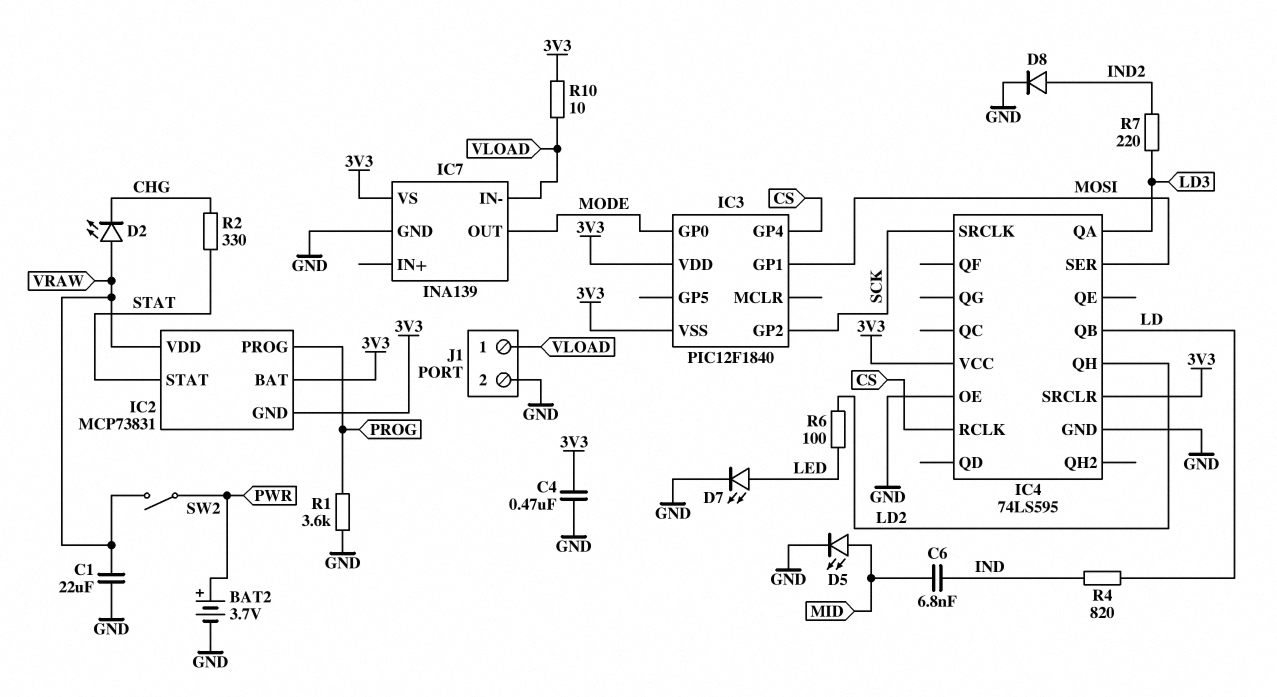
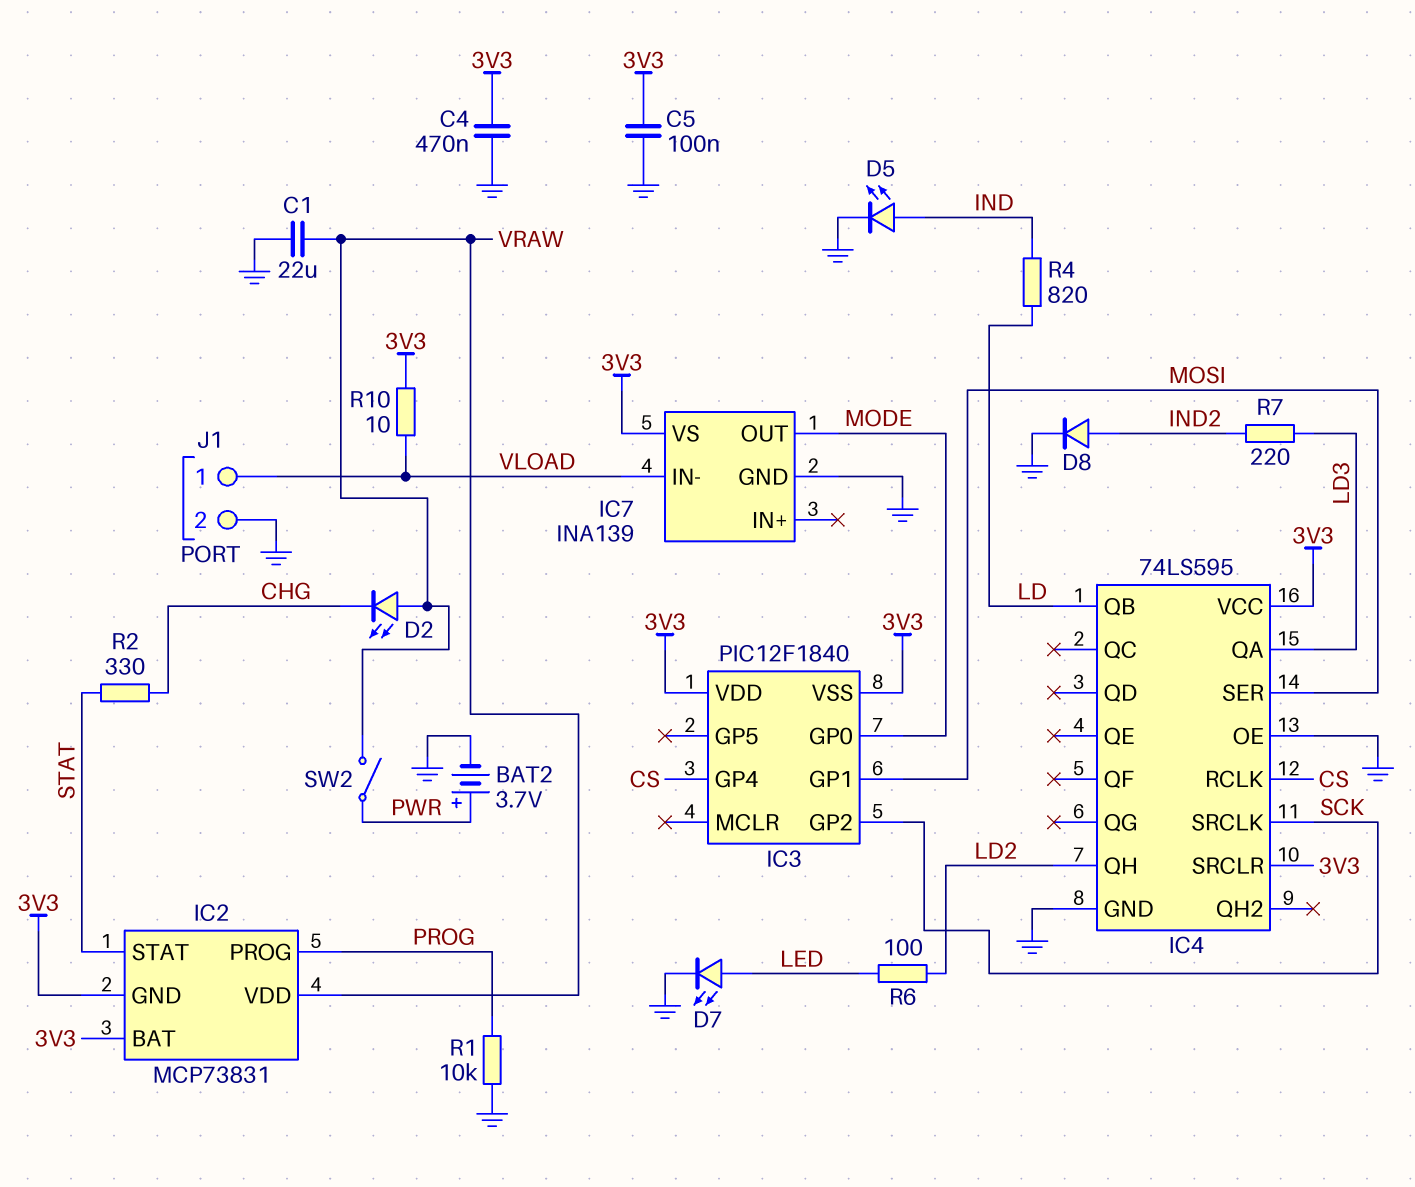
C5: none -> 100nF (3V3, GND)
C6: 6.8nF (IND, MID) -> none
D5: LED (A MID, K GND) -> LED (A IND, K GND)
R1: 3.6k (GND, PROG) -> 10k (GND, PROG)

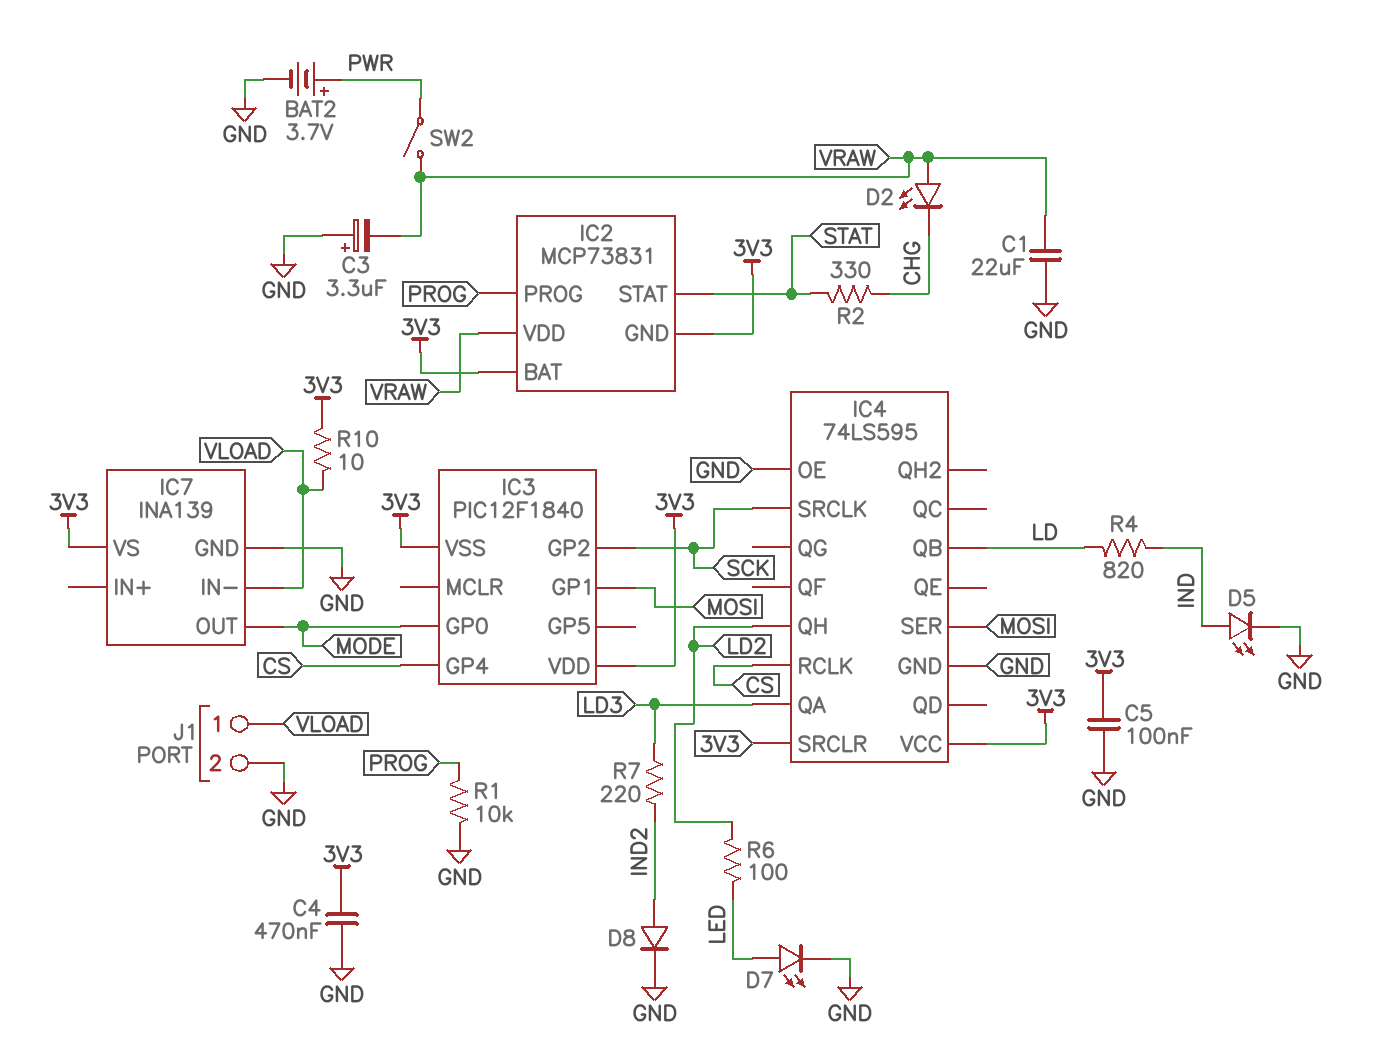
C3: none -> 3.3uF (plus GND, minus VRAW)

